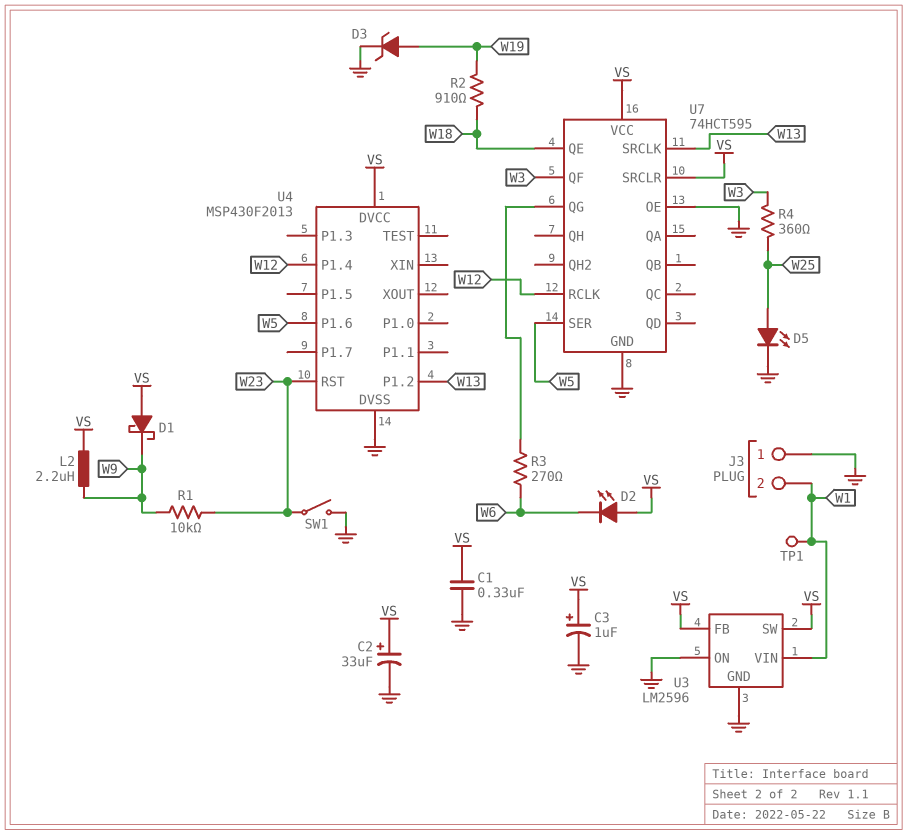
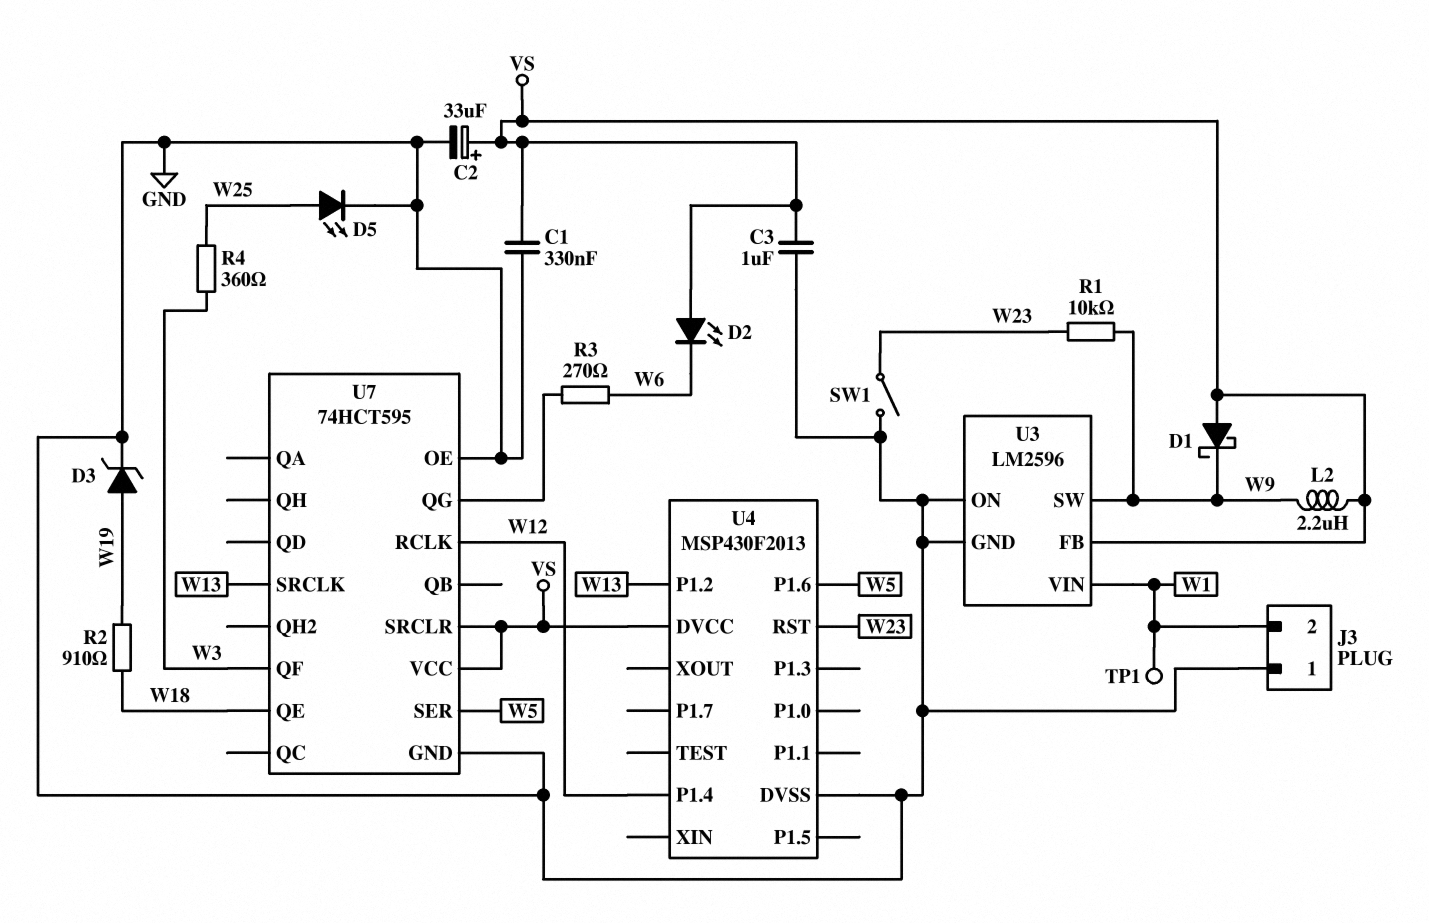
C3: 1uF (plus VS, minus GND) -> 1uF (GND, VS)
U3 pin SW: VS -> W9

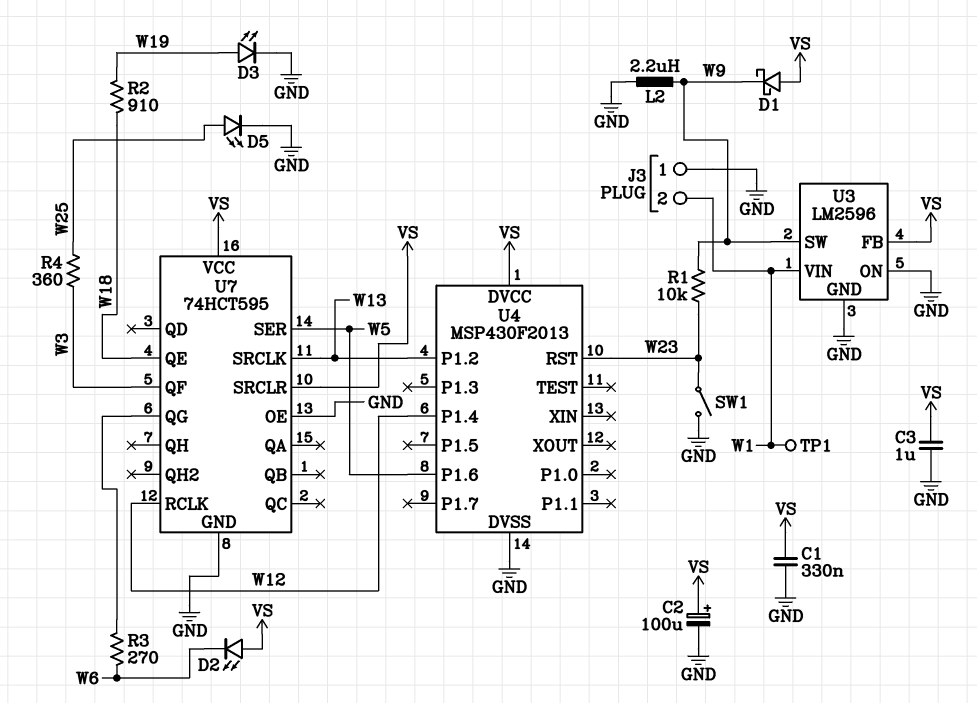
C2: 33uF (plus VS, minus GND) -> 100uF (plus VS, minus GND)
D3: zener (A W19, K GND) -> LED (A W19, K GND)
L2: 2.2uH (VS, W9) -> 2.2uH (GND, W9)

